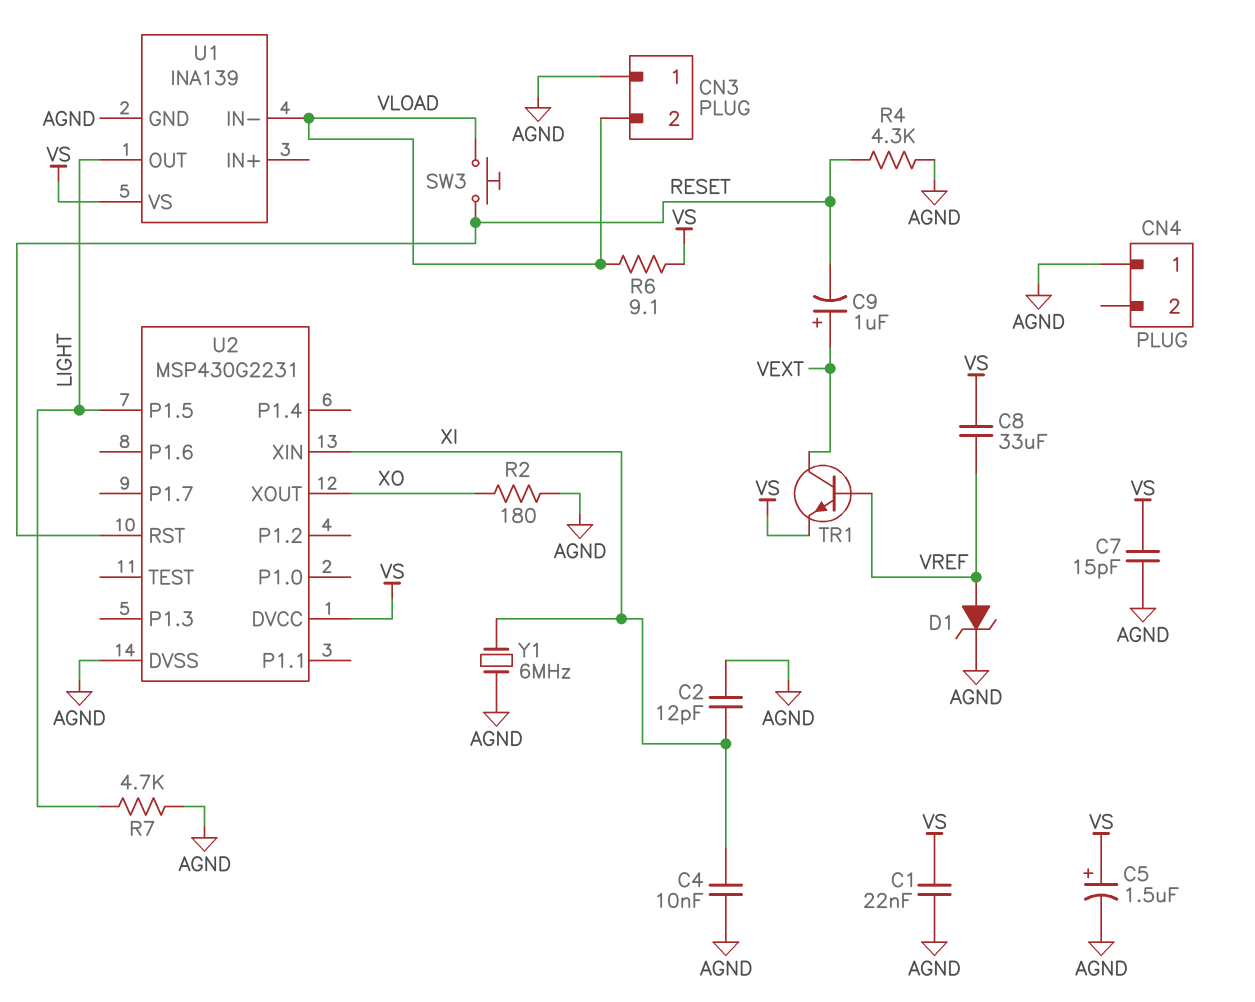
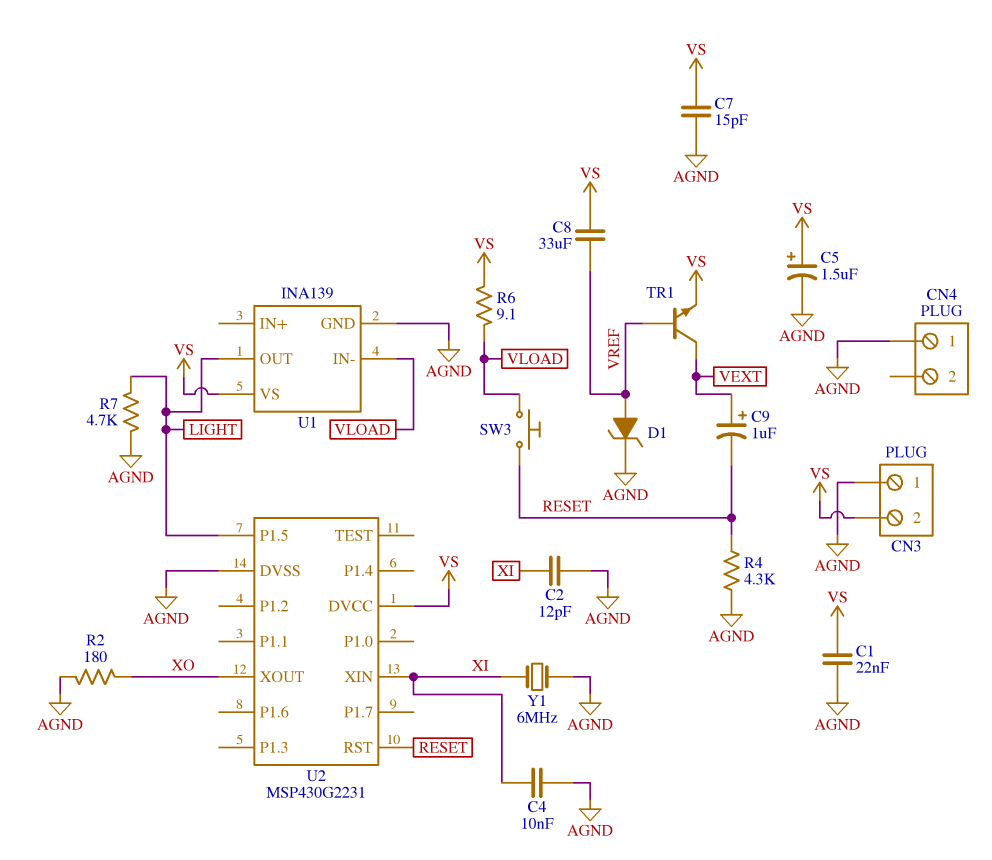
CN3 pin 2: VLOAD -> VS

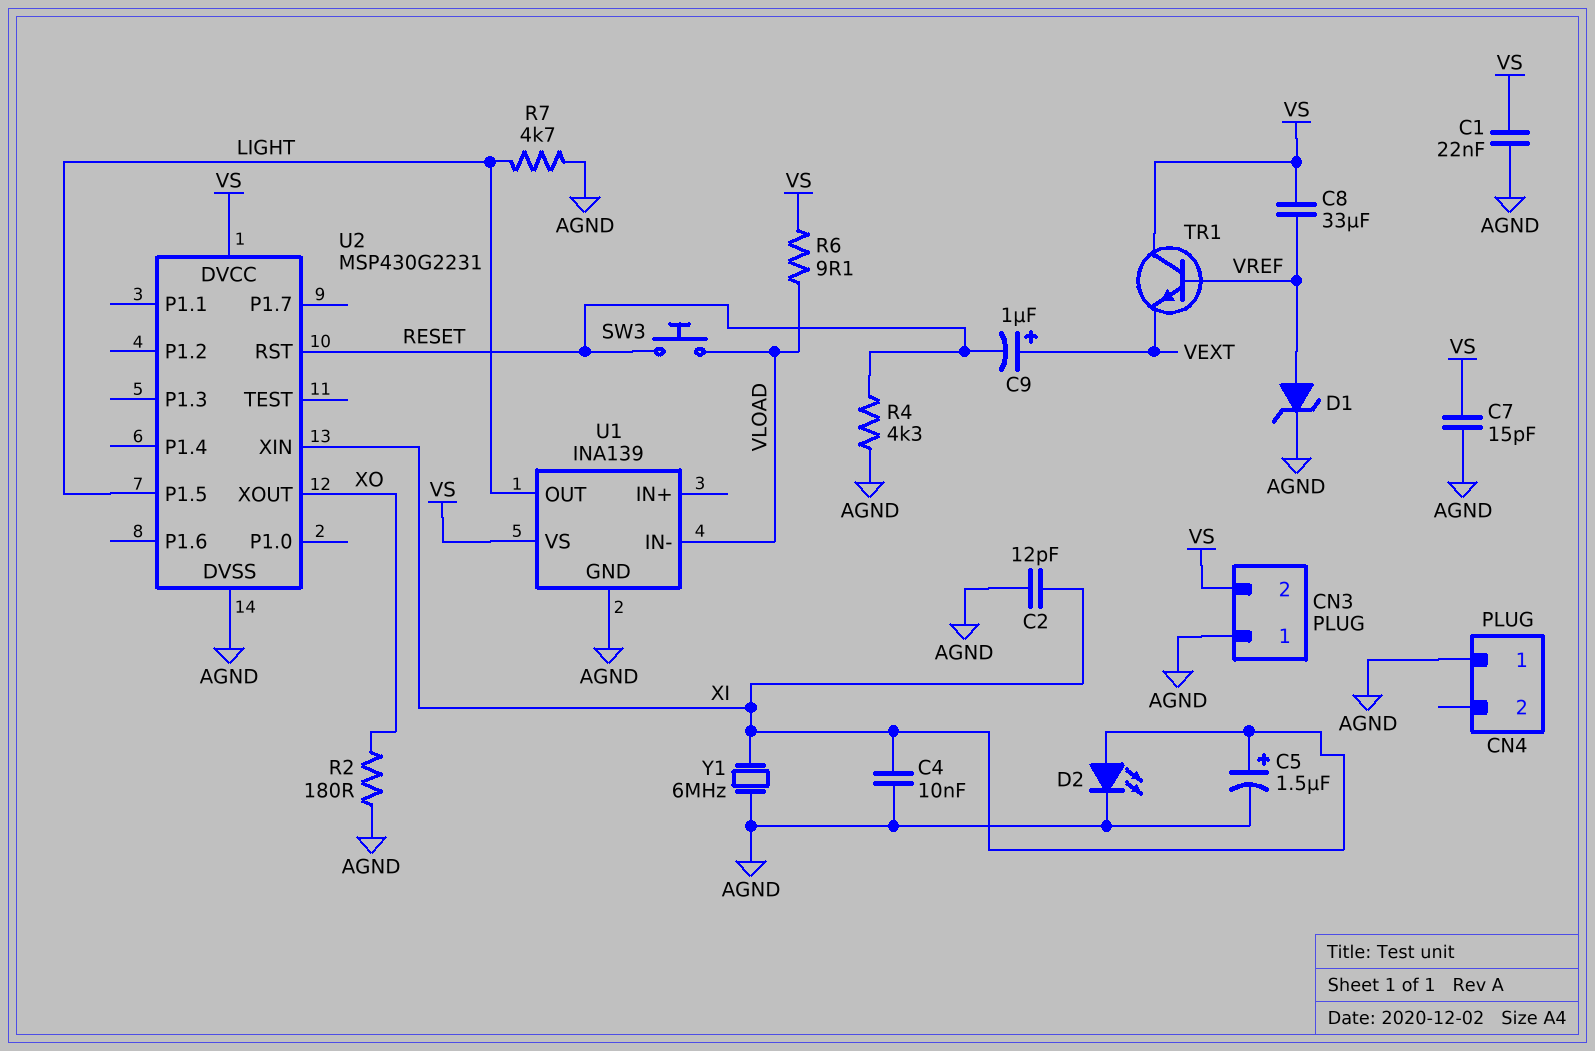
C5: 1.5uF (plus VS, minus AGND) -> 1.5uF (plus XI, minus AGND)
D2: none -> LED (A XI, K AGND)
TR1: NPN (B VREF, C VEXT, E VS) -> NPN (B VREF, C VS, E VEXT)

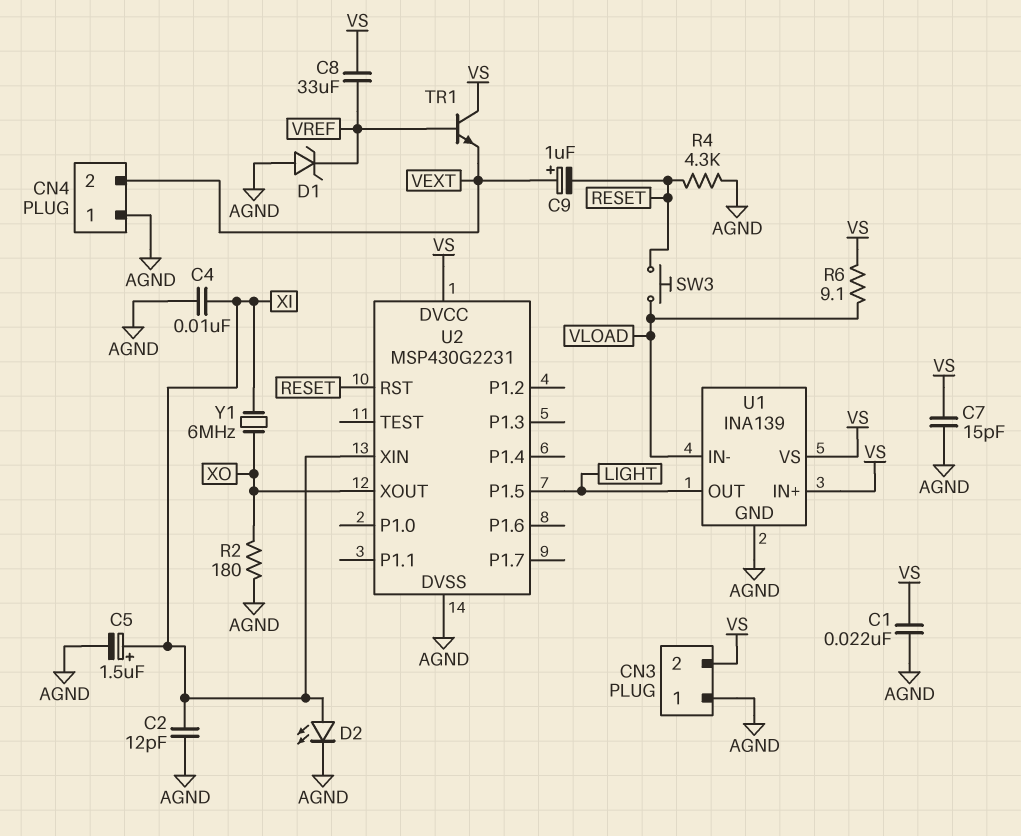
CN4 pin 2: none -> VEXT
D1: zener (A VREF, K AGND) -> zener (A AGND, K VREF)
R7: 4.7k (AGND, LIGHT) -> none
U1 pin IN+: none -> VS
Y1: 6MHz (AGND, XI) -> 6MHz (XI, XO)

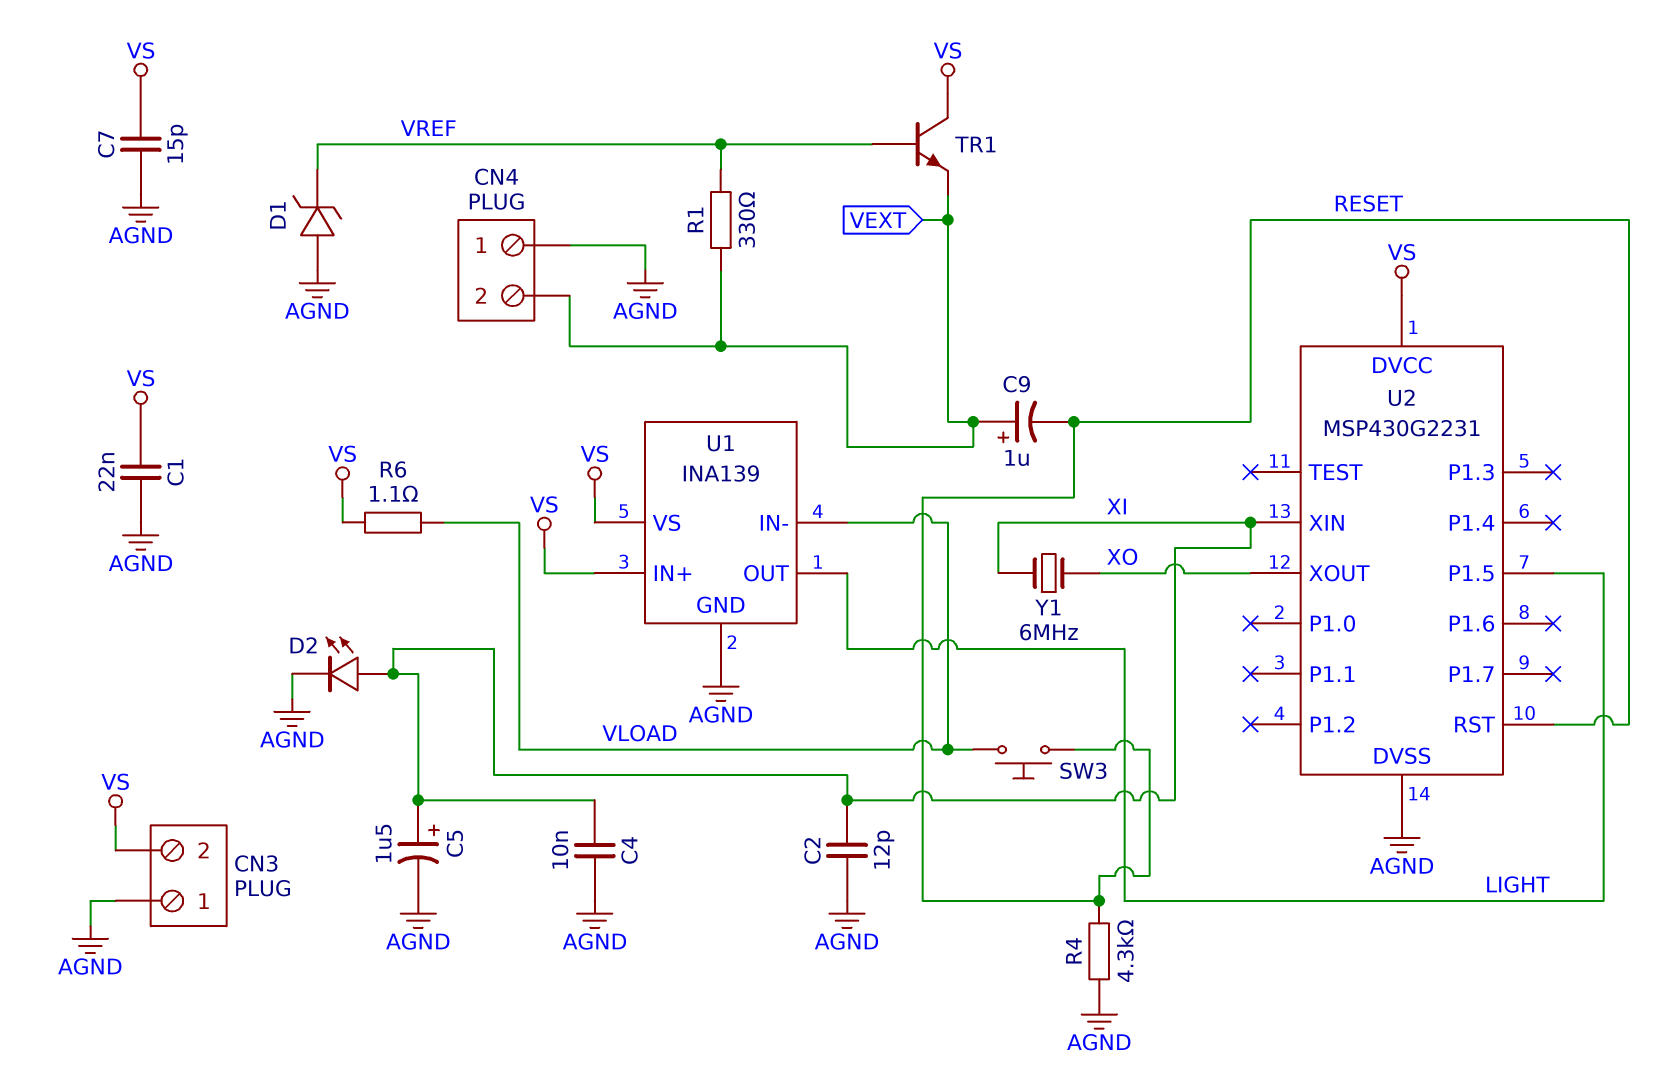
C8: 33uF (VREF, VS) -> none
R1: none -> 330 (VEXT, VREF)
R2: 180 (AGND, XO) -> none
R6: 9.1 (VLOAD, VS) -> 1.1 (VLOAD, VS)

